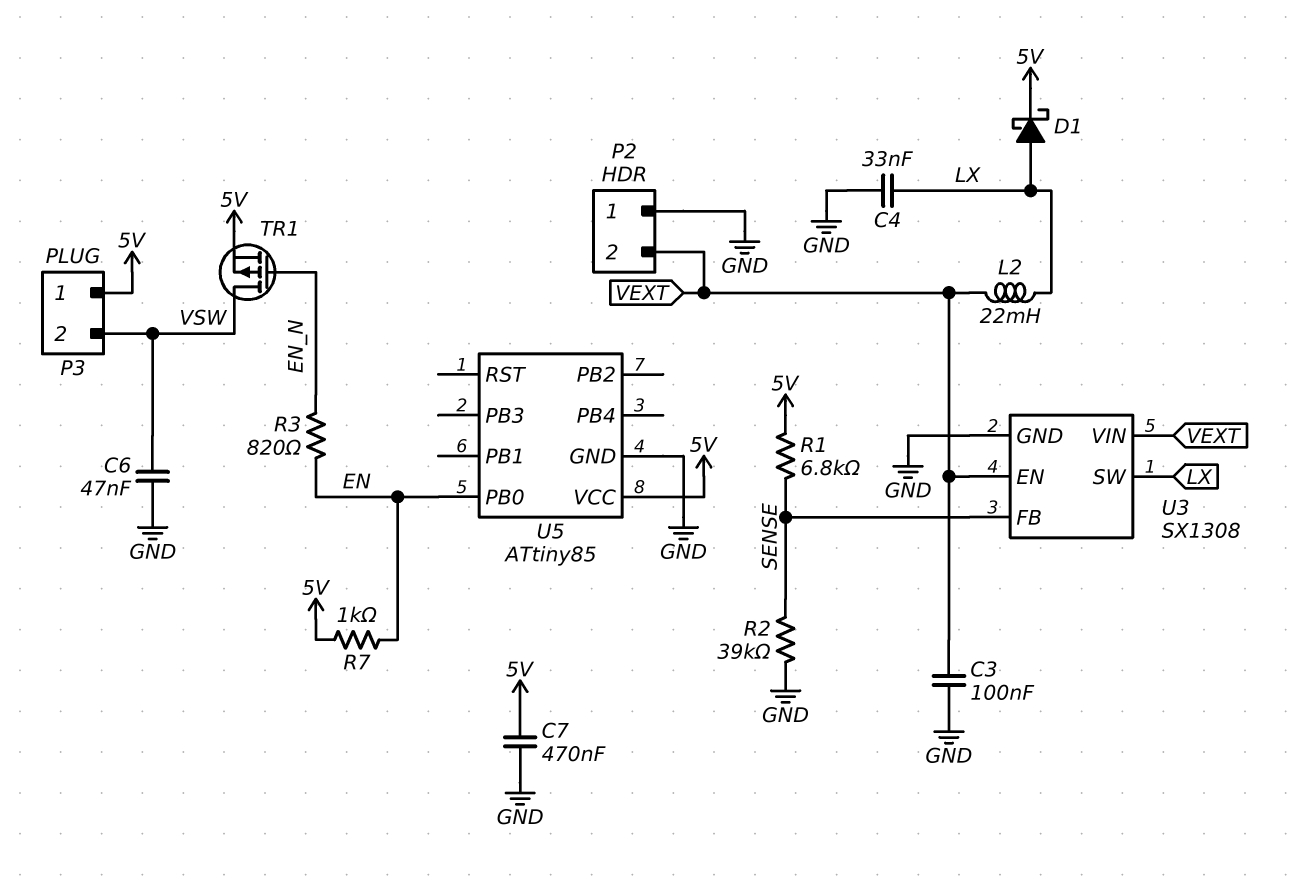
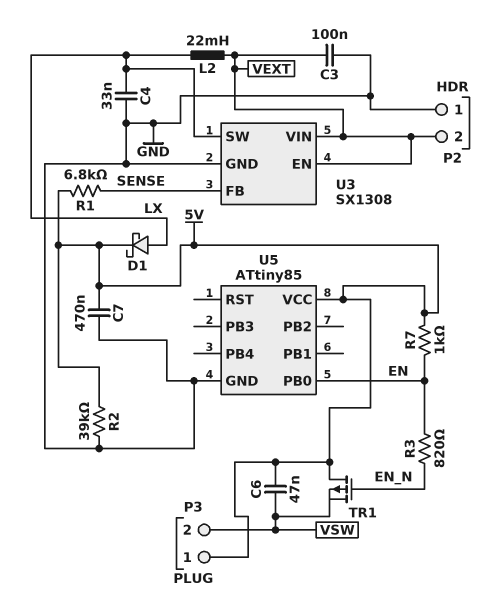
C6: 47nF (GND, VSW) -> 47nF (5V, VSW)
R2: 39k (GND, SENSE) -> 39k (5V, GND)
TR1: PMOS (G EN_N, D VSW, S 5V) -> PMOS (G EN_N, D 5V, S VSW)

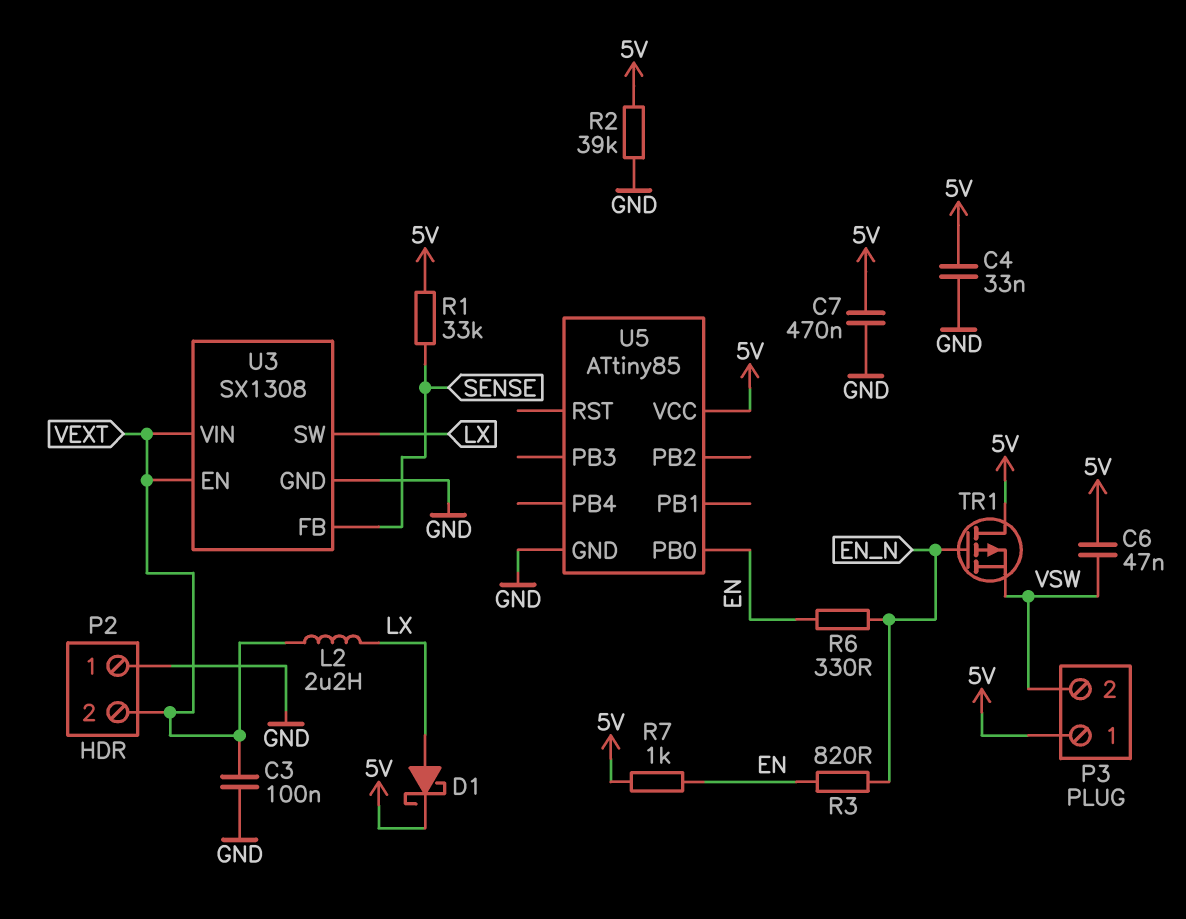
C4: 33nF (GND, LX) -> 33nF (5V, GND)
L2: 22mH (LX, VEXT) -> 2.2uH (LX, VEXT)
R1: 6.8k (5V, SENSE) -> 33k (5V, SENSE)
R6: none -> 330 (EN, EN_N)

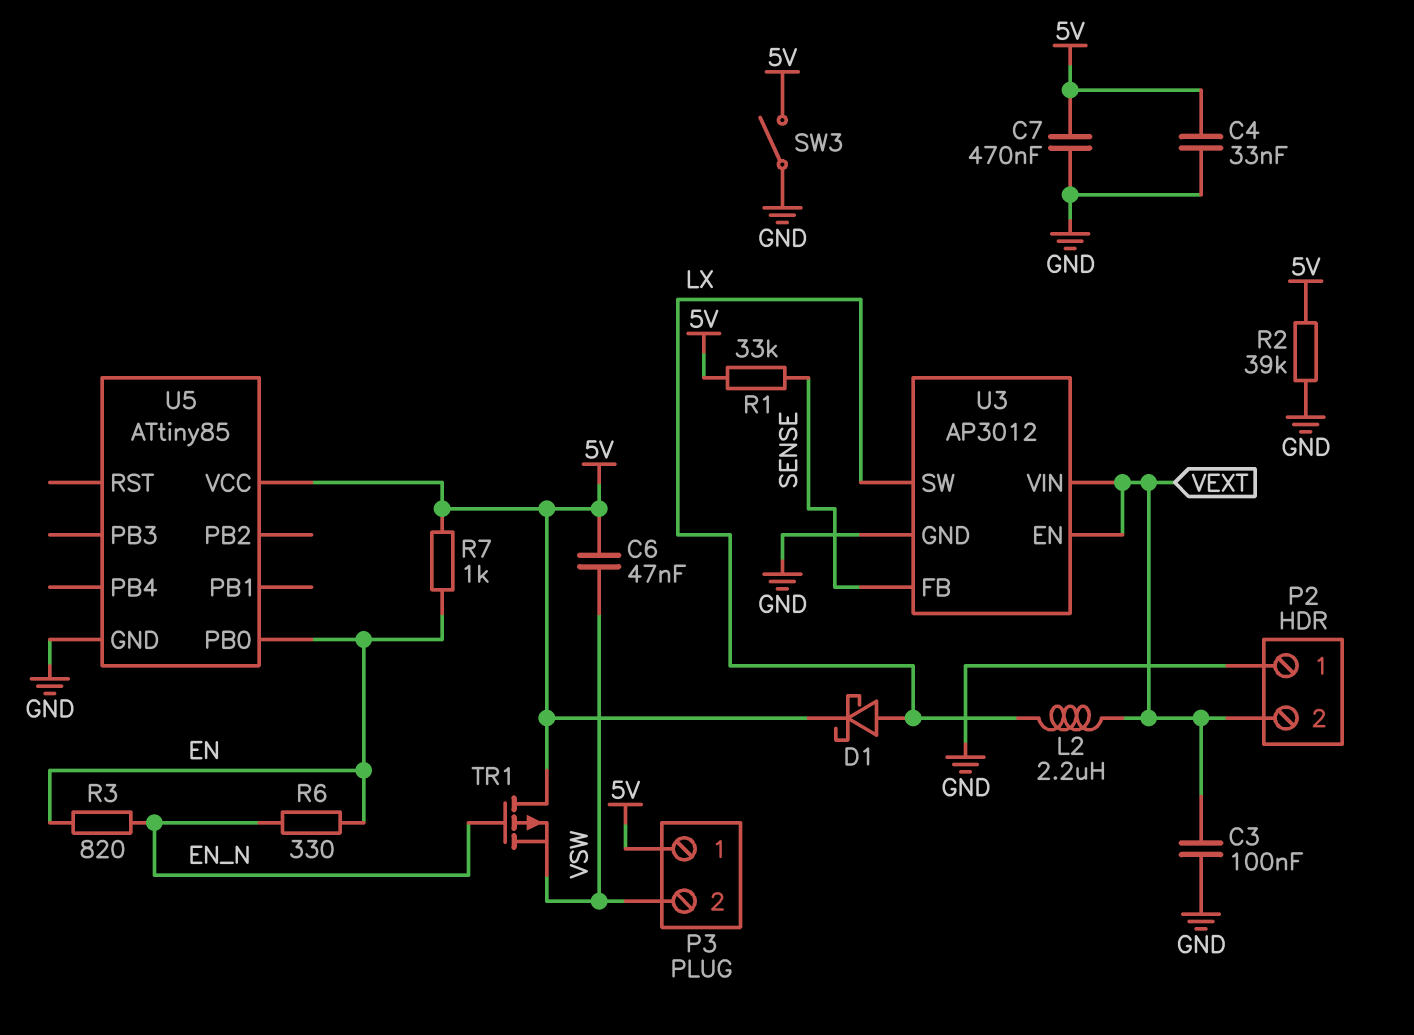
SW3: none -> switch (5V, GND)
U3: SX1308 -> AP3012

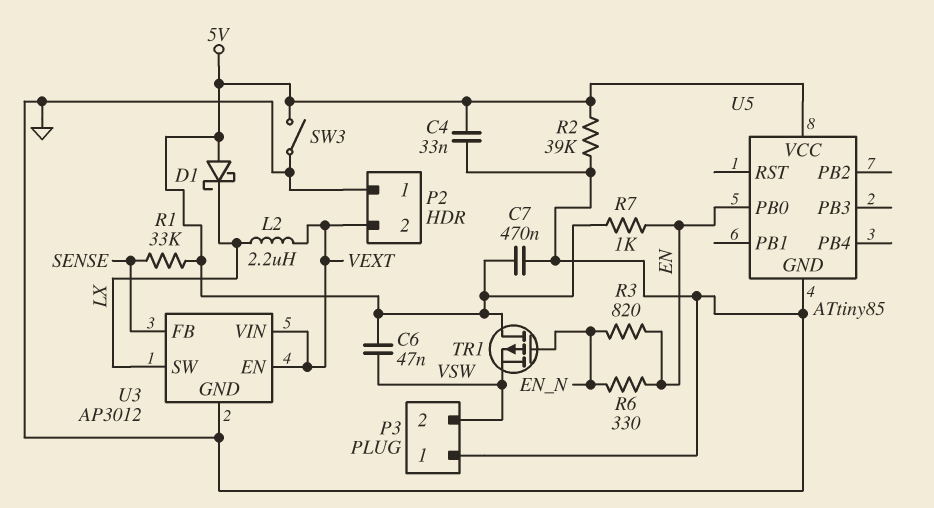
C3: 100nF (GND, VEXT) -> none
D1: schottky (A LX, K 5V) -> schottky (A 5V, K LX)
P3 pin 1: 5V -> GND

